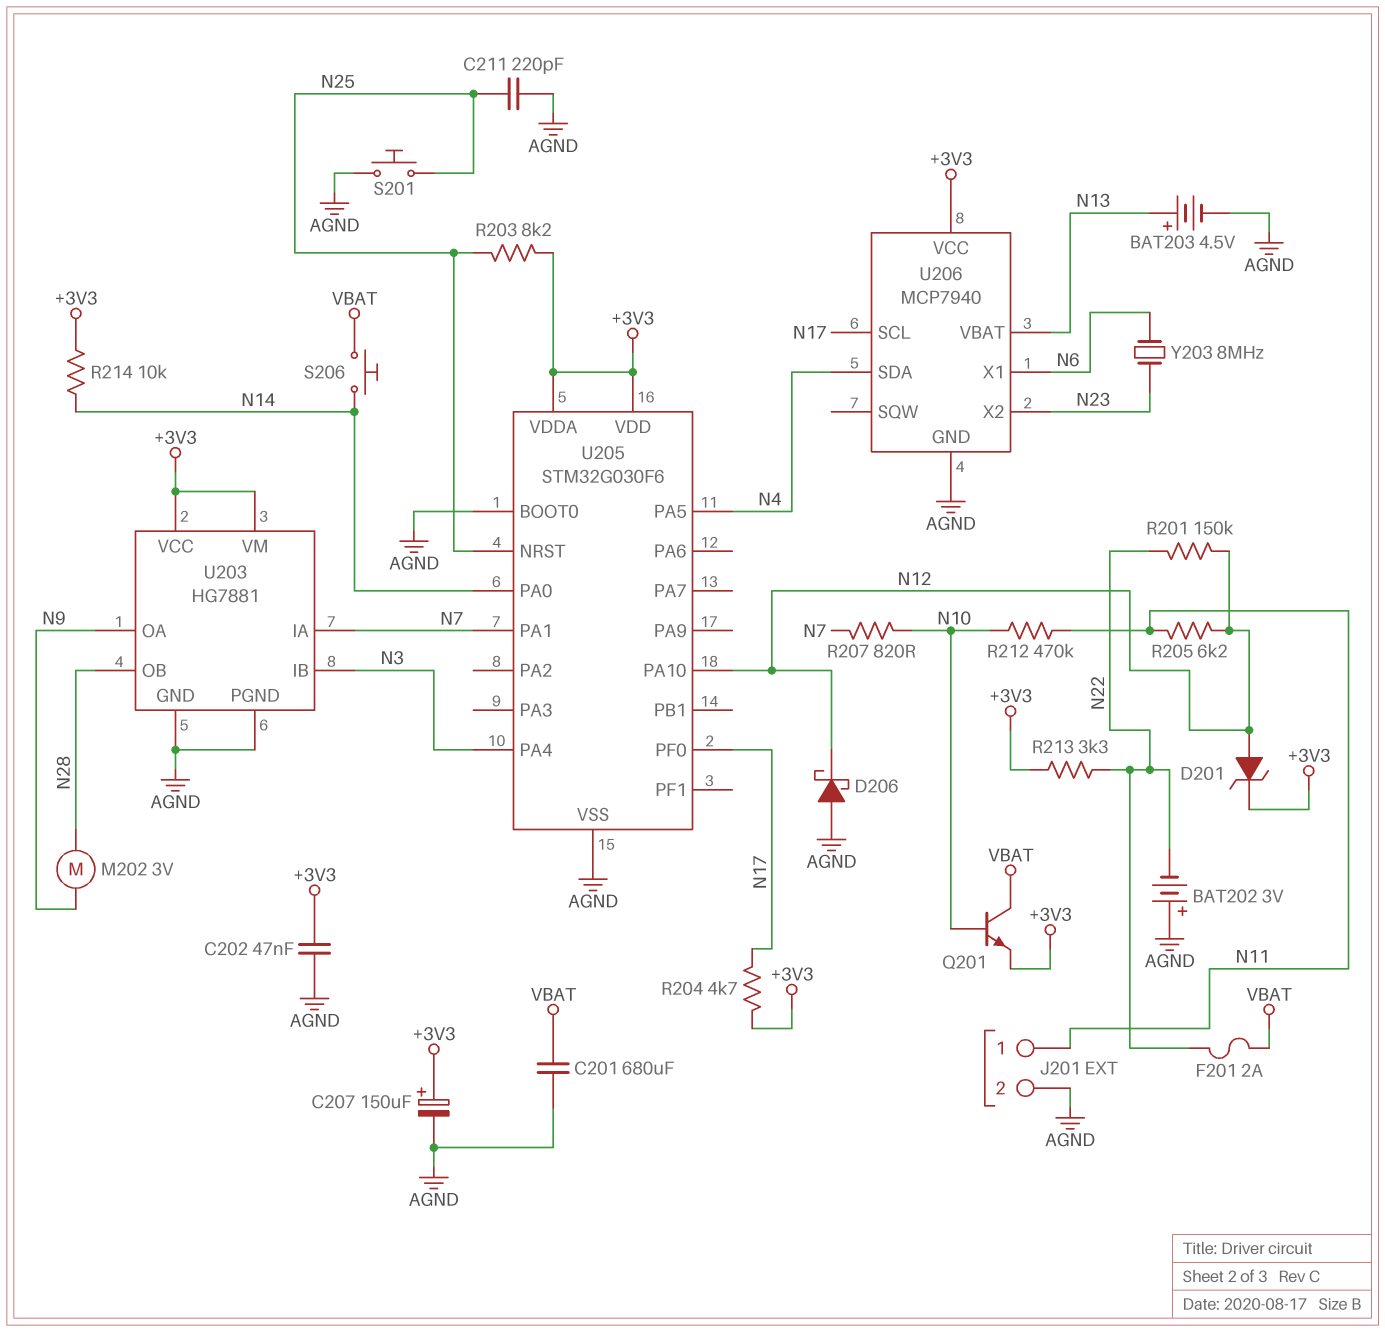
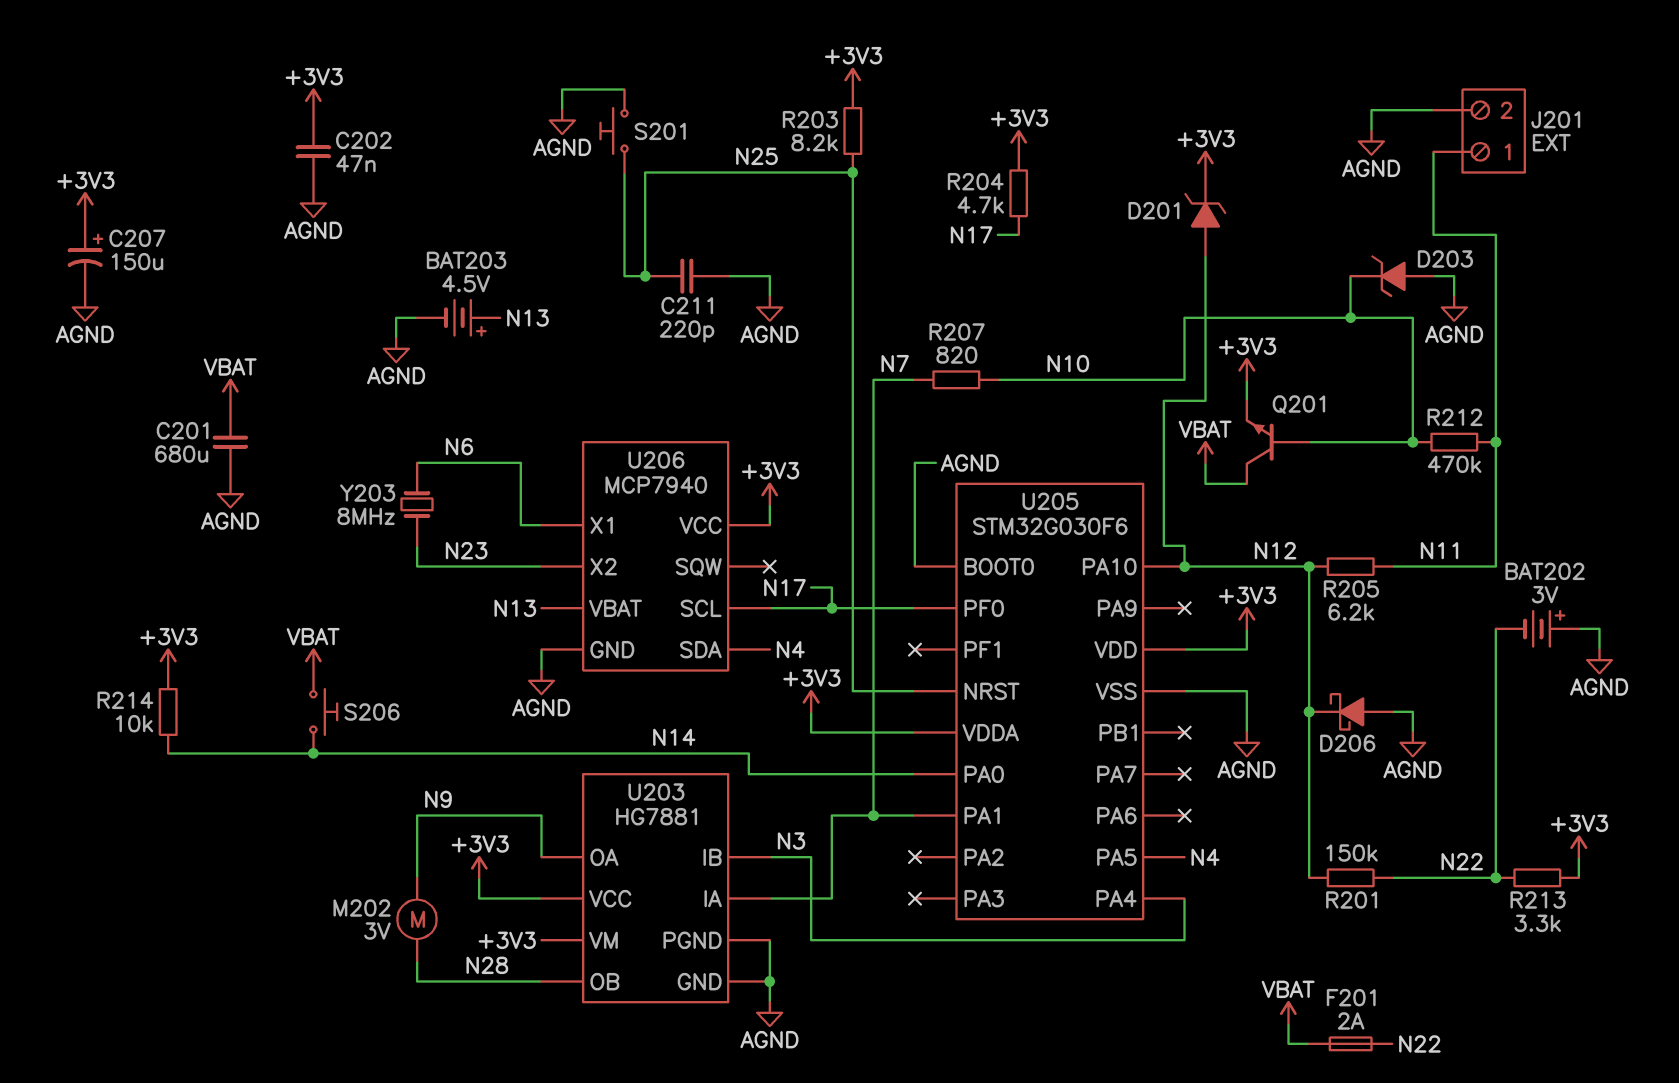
D203: none -> zener (A AGND, K N10)

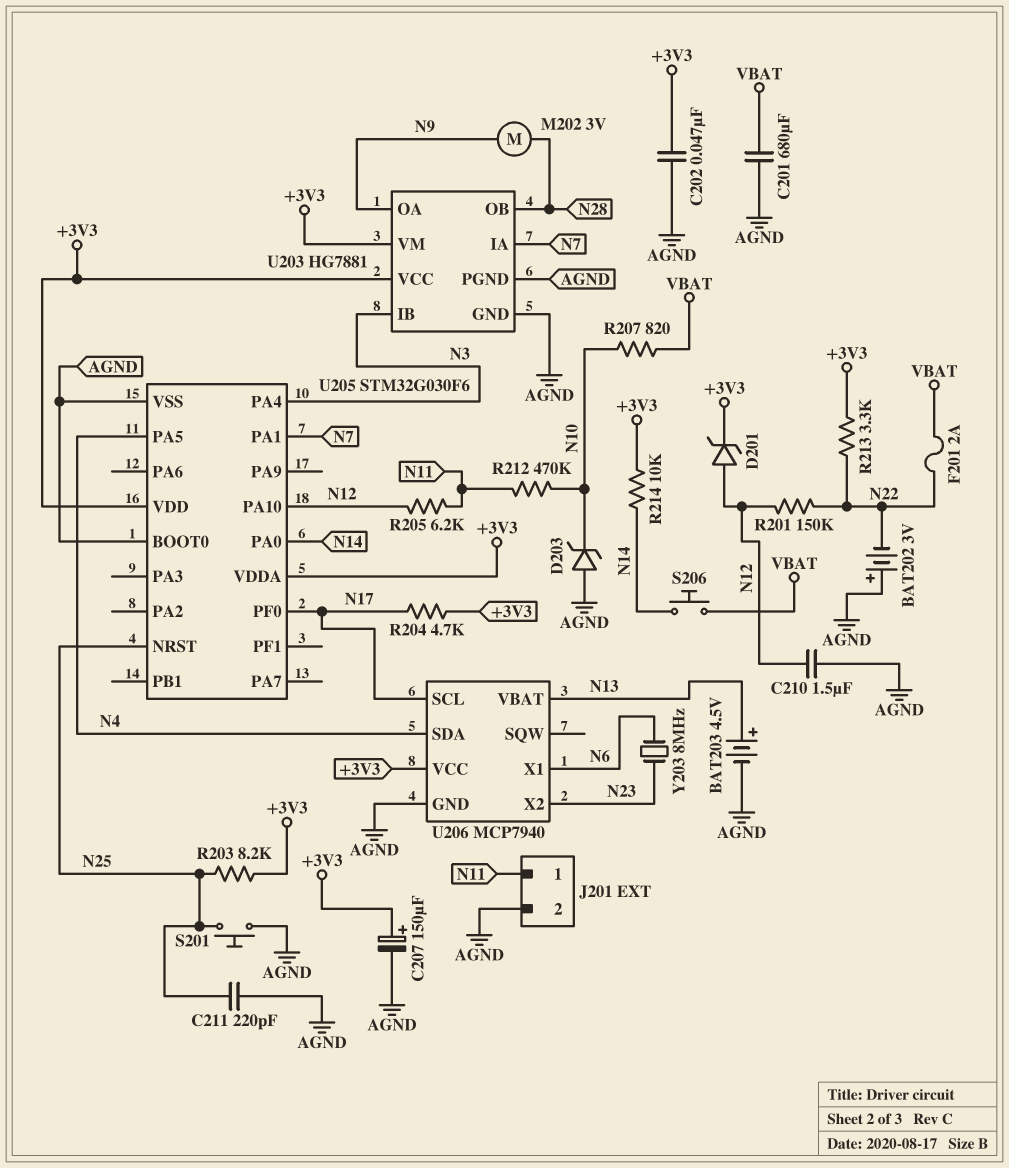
C210: none -> 1.5uF (AGND, N12)
D206: schottky (A AGND, K N12) -> none
Q201: NPN (B N10, C VBAT, E +3V3) -> none
R207: 820 (N7, N10) -> 820 (N10, VBAT)

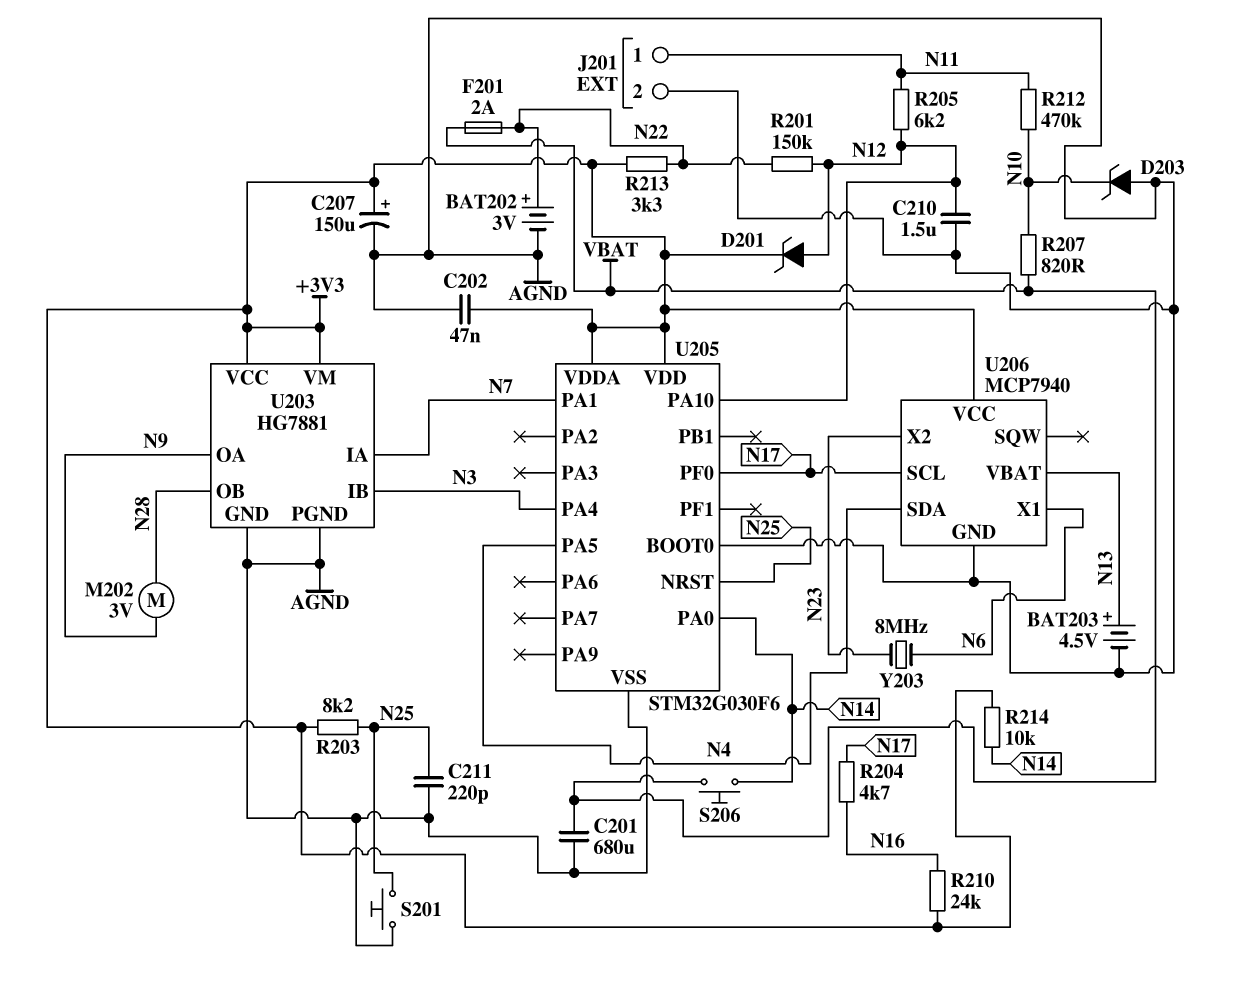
BAT202: 3V (plus AGND, minus N22) -> 3V (plus N22, minus AGND)
R204: 4.7k (+3V3, N17) -> 4.7k (N16, N17)
R210: none -> 24k (+3V3, N16)

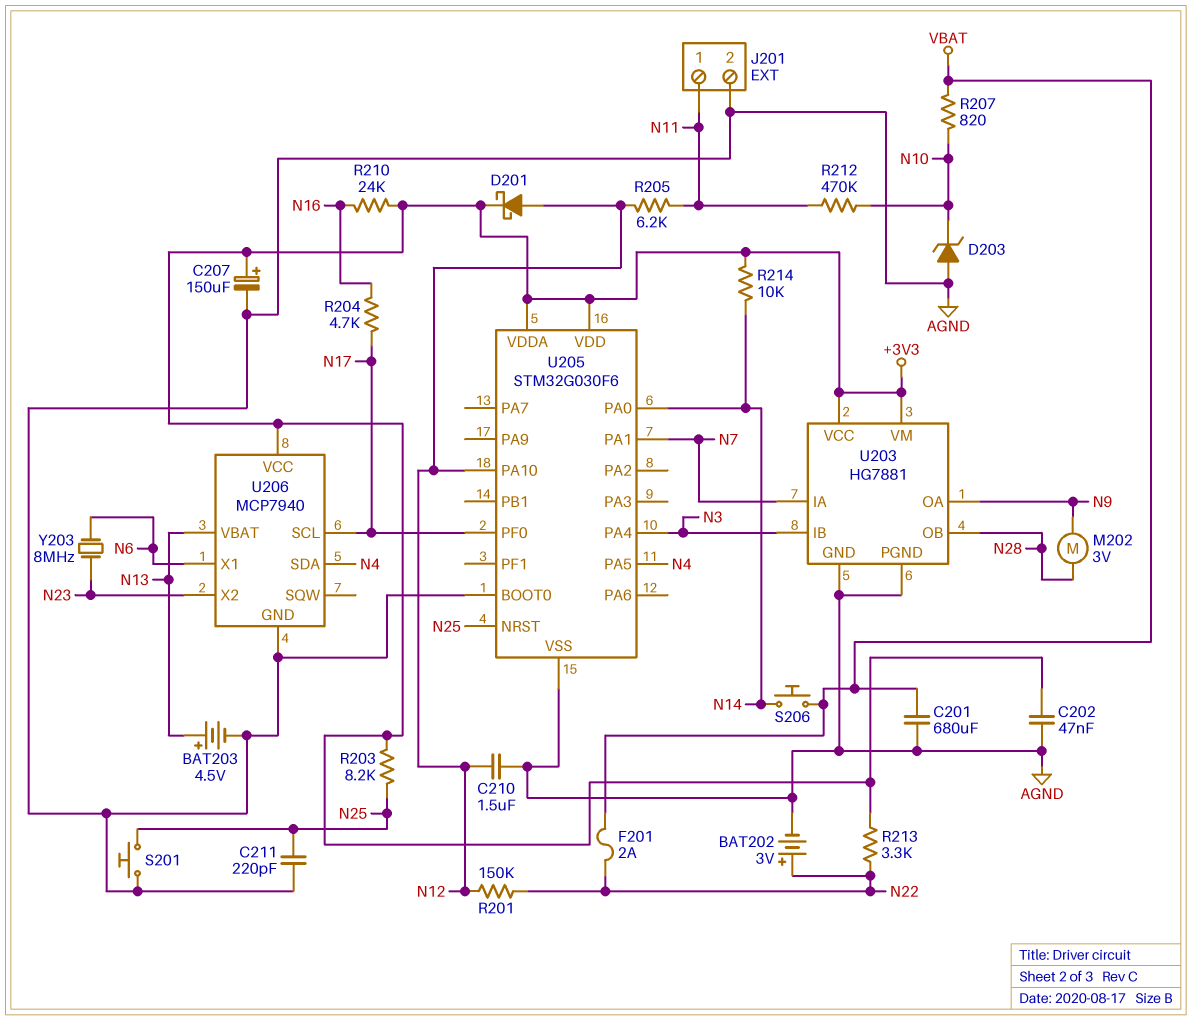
D201: zener (A N12, K +3V3) -> schottky (A N12, K +3V3)

